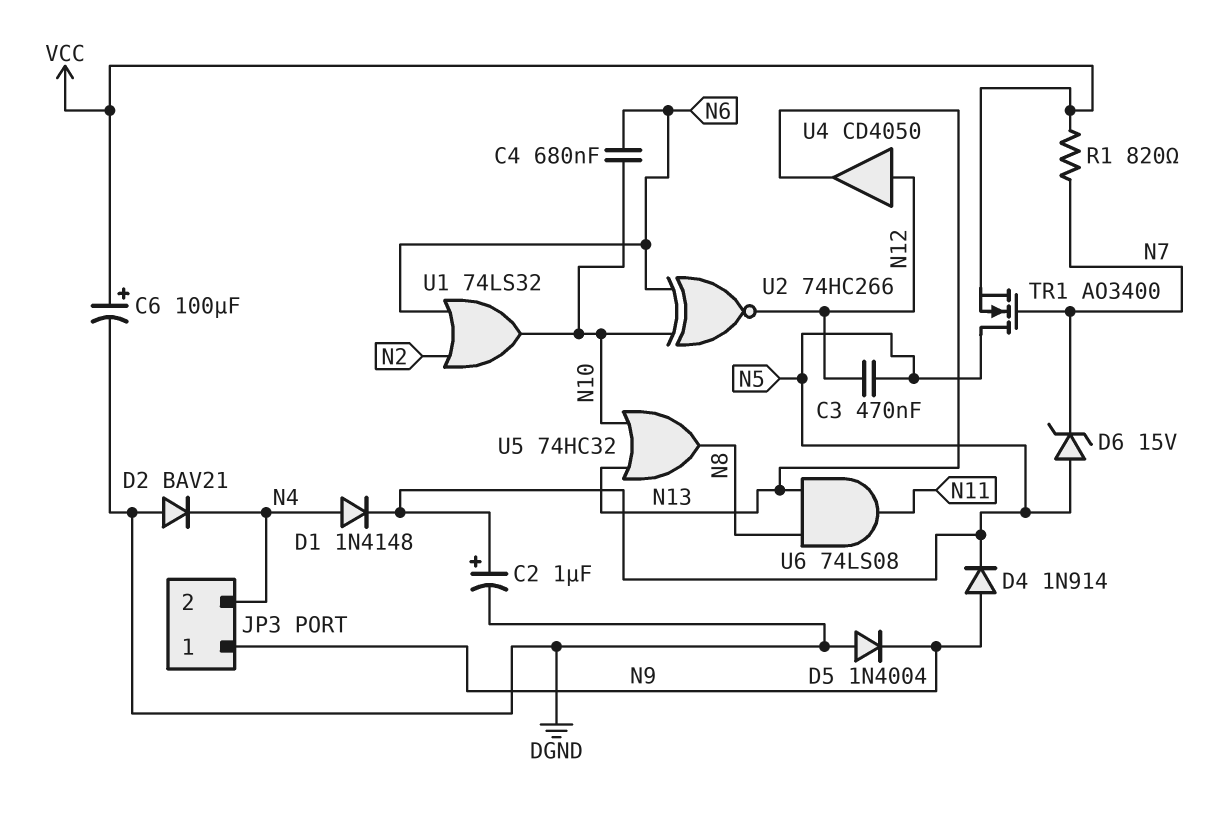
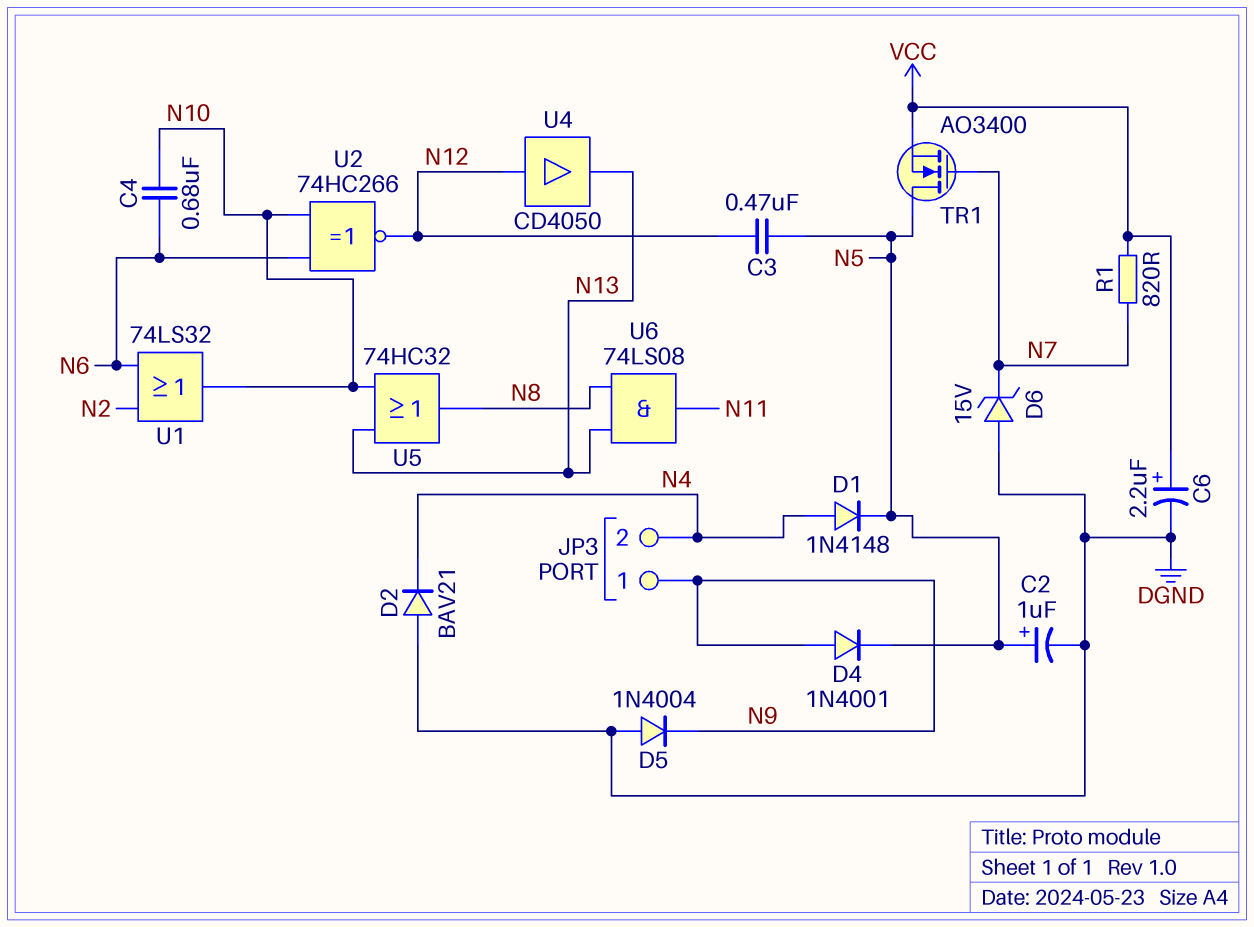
C6: 100uF (plus VCC, minus DGND) -> 2.2uF (plus VCC, minus DGND)
D4: diode 1N914 (A N9, K N5) -> diode 1N4001 (A N9, K N5)
D6: zener 15V (A N5, K N7) -> zener 15V (A DGND, K N7)

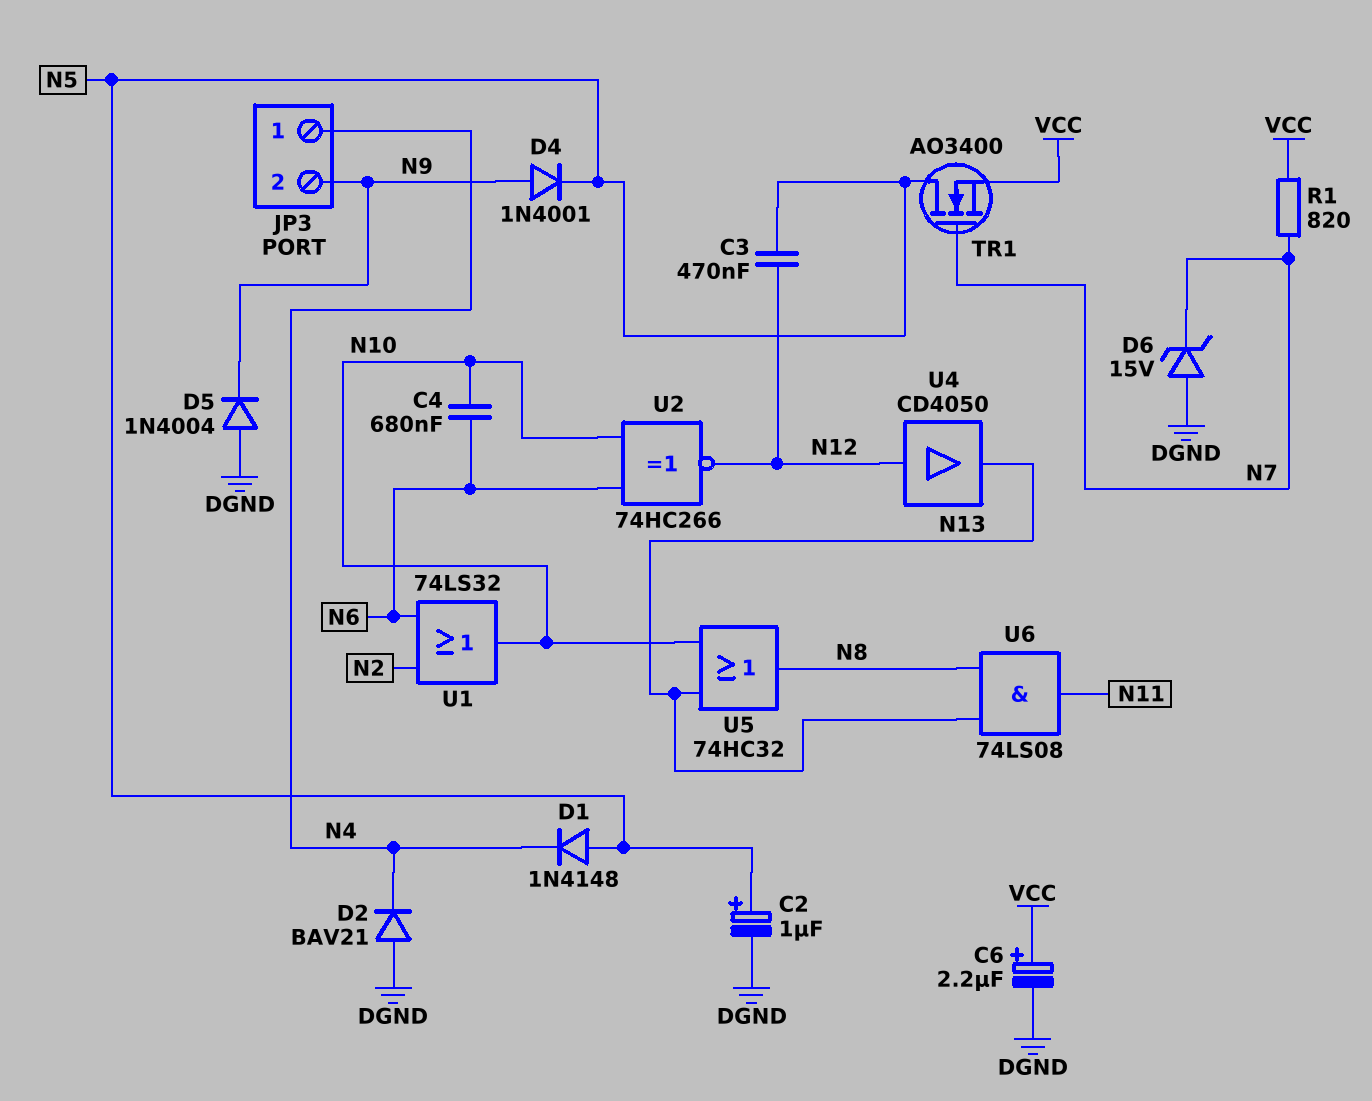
D1: diode 1N4148 (A N4, K N5) -> diode 1N4148 (A N5, K N4)
JP3 pin 1: N9 -> N4
JP3 pin 2: N4 -> N9

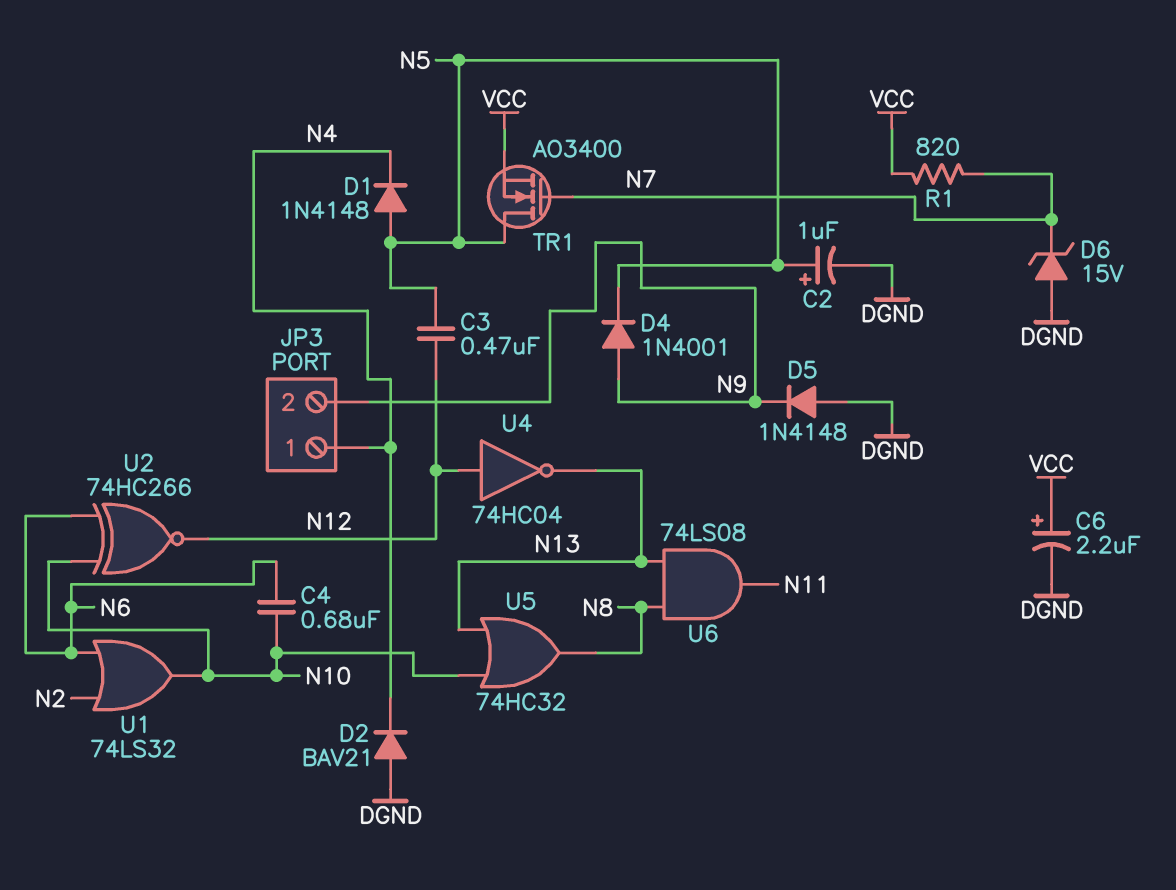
D5: diode 1N4004 (A DGND, K N9) -> diode 1N4148 (A DGND, K N9)
U4: buffer CD4050 (in N12, out N13) -> NOT 74HC04 (in N12, out N13)

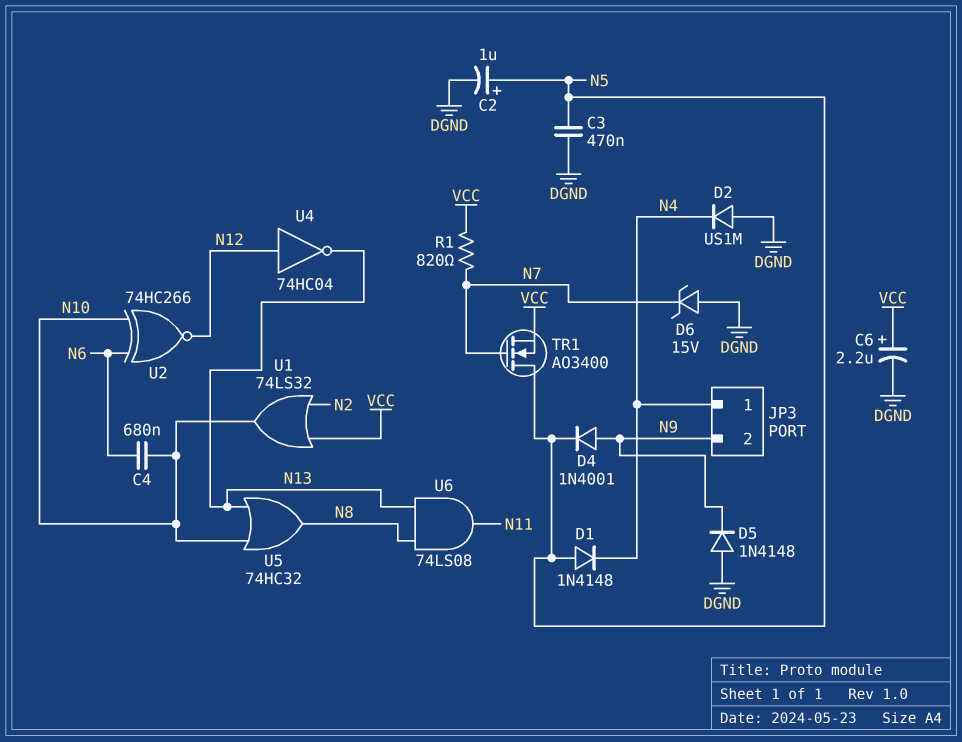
C3: 470nF (N5, N12) -> 470nF (DGND, N5)
D2: diode BAV21 (A DGND, K N4) -> diode US1M (A DGND, K N4)
U1: OR 74LS32 (in N2, in N6, out N10) -> OR 74LS32 (in N2, in VCC, out N10)

